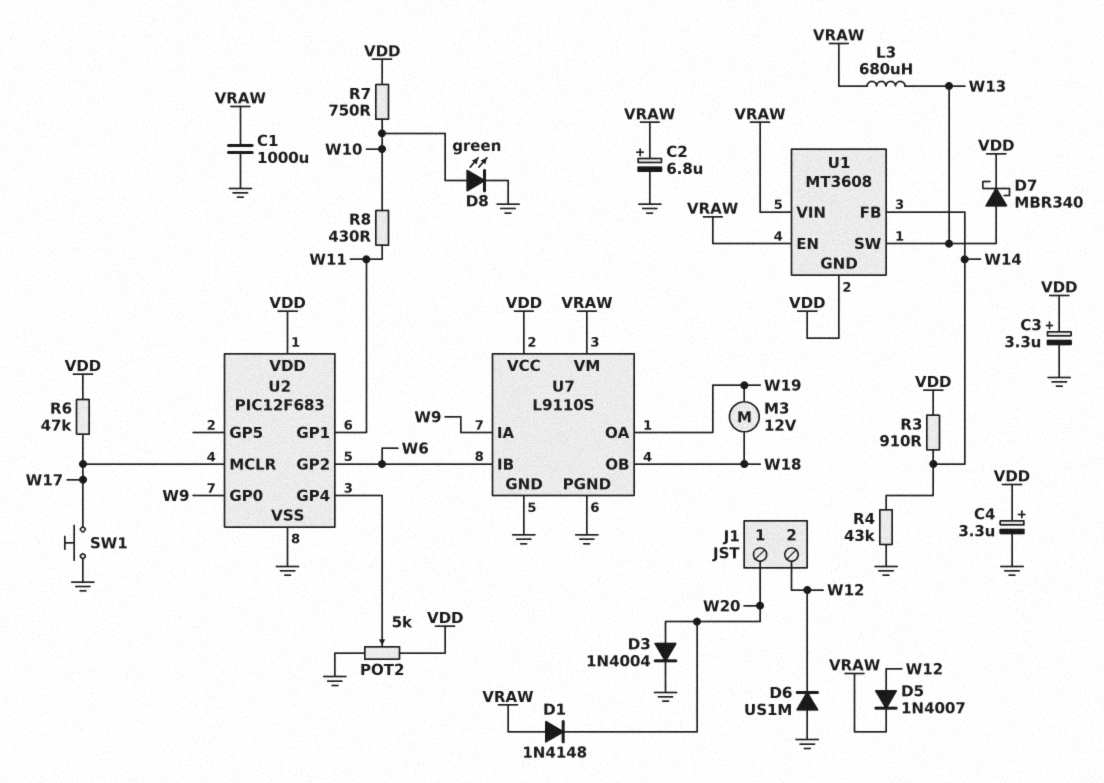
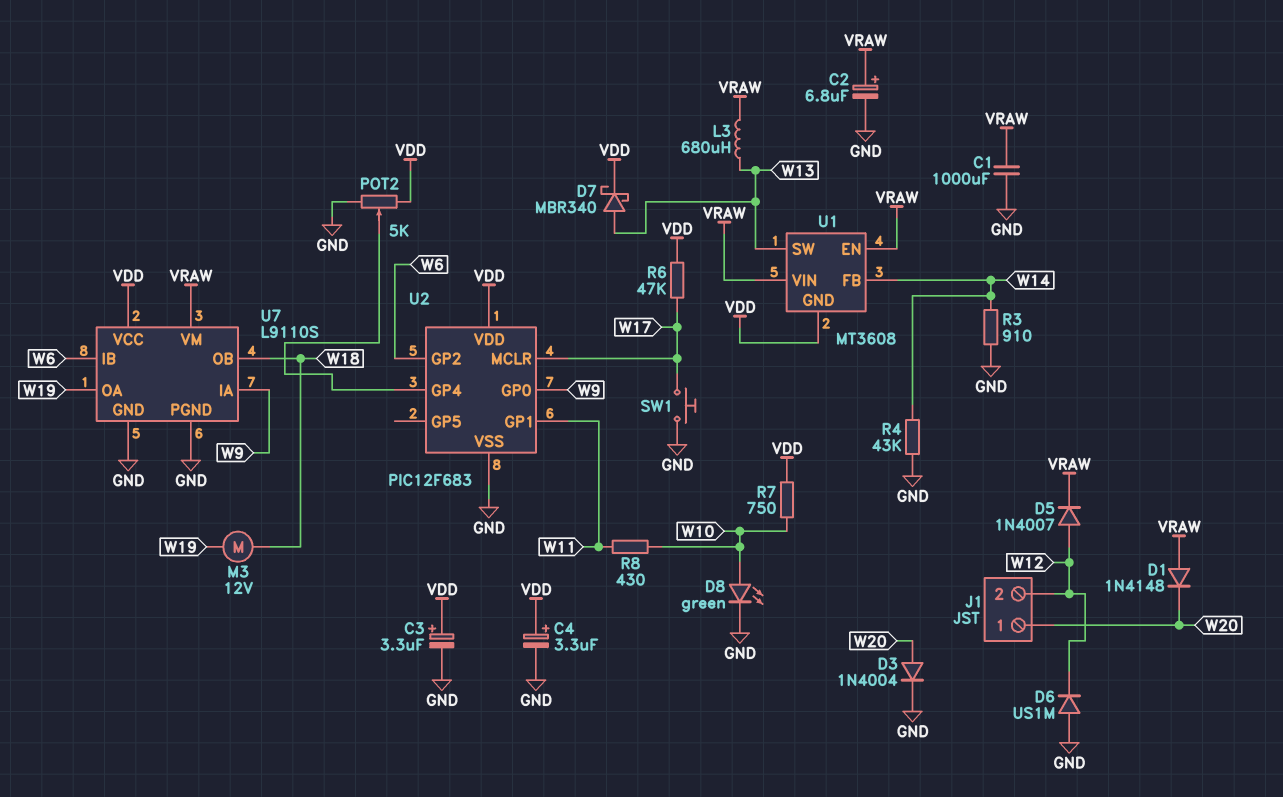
R3: 910 (VDD, W14) -> 910 (GND, W14)

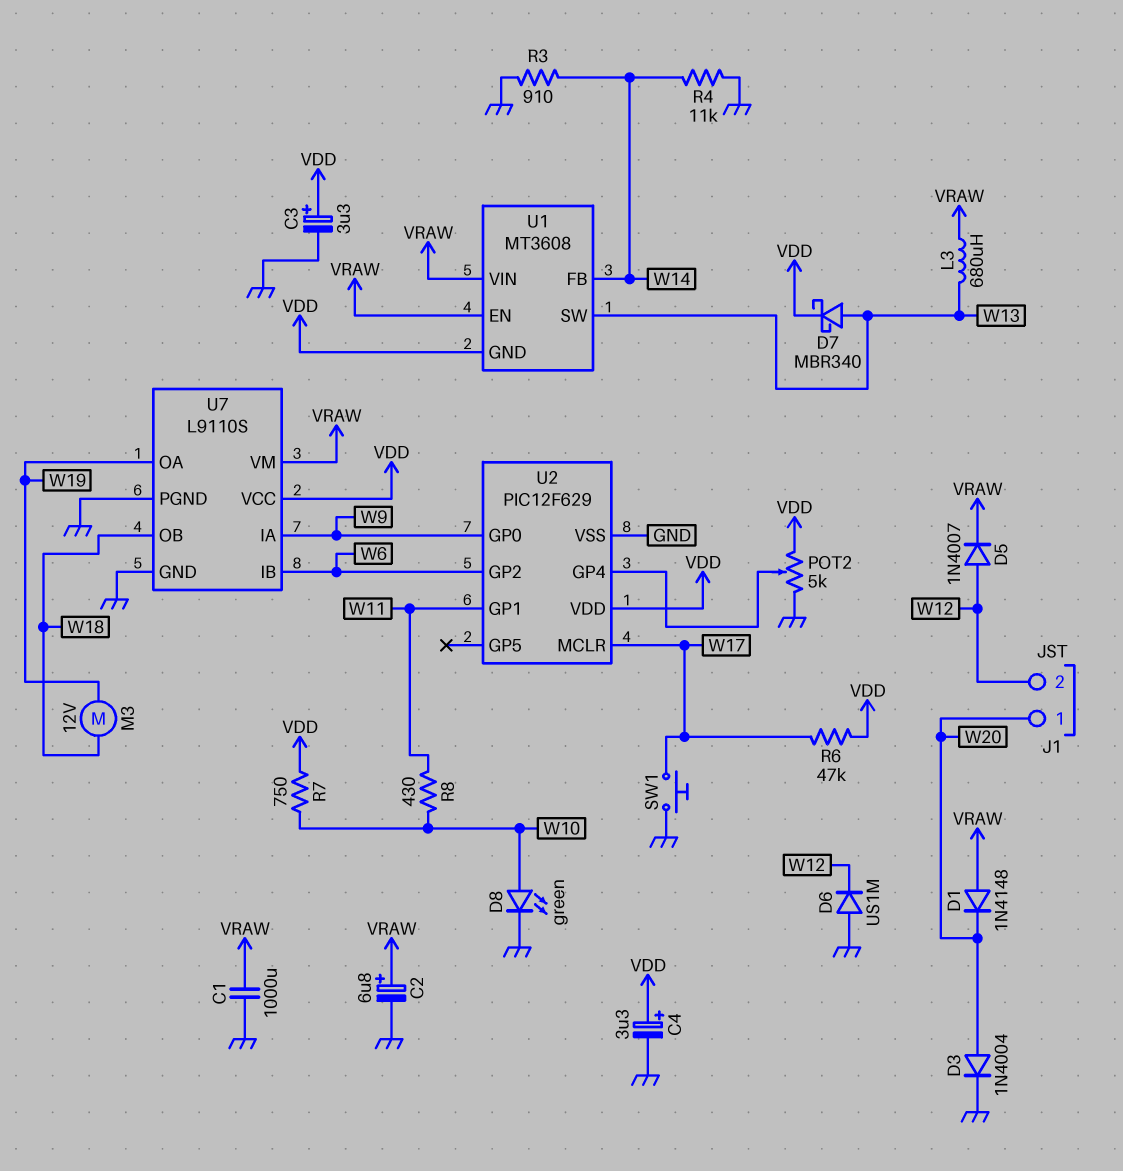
R4: 43k (GND, W14) -> 11k (GND, W14)
U2: PIC12F683 -> PIC12F629

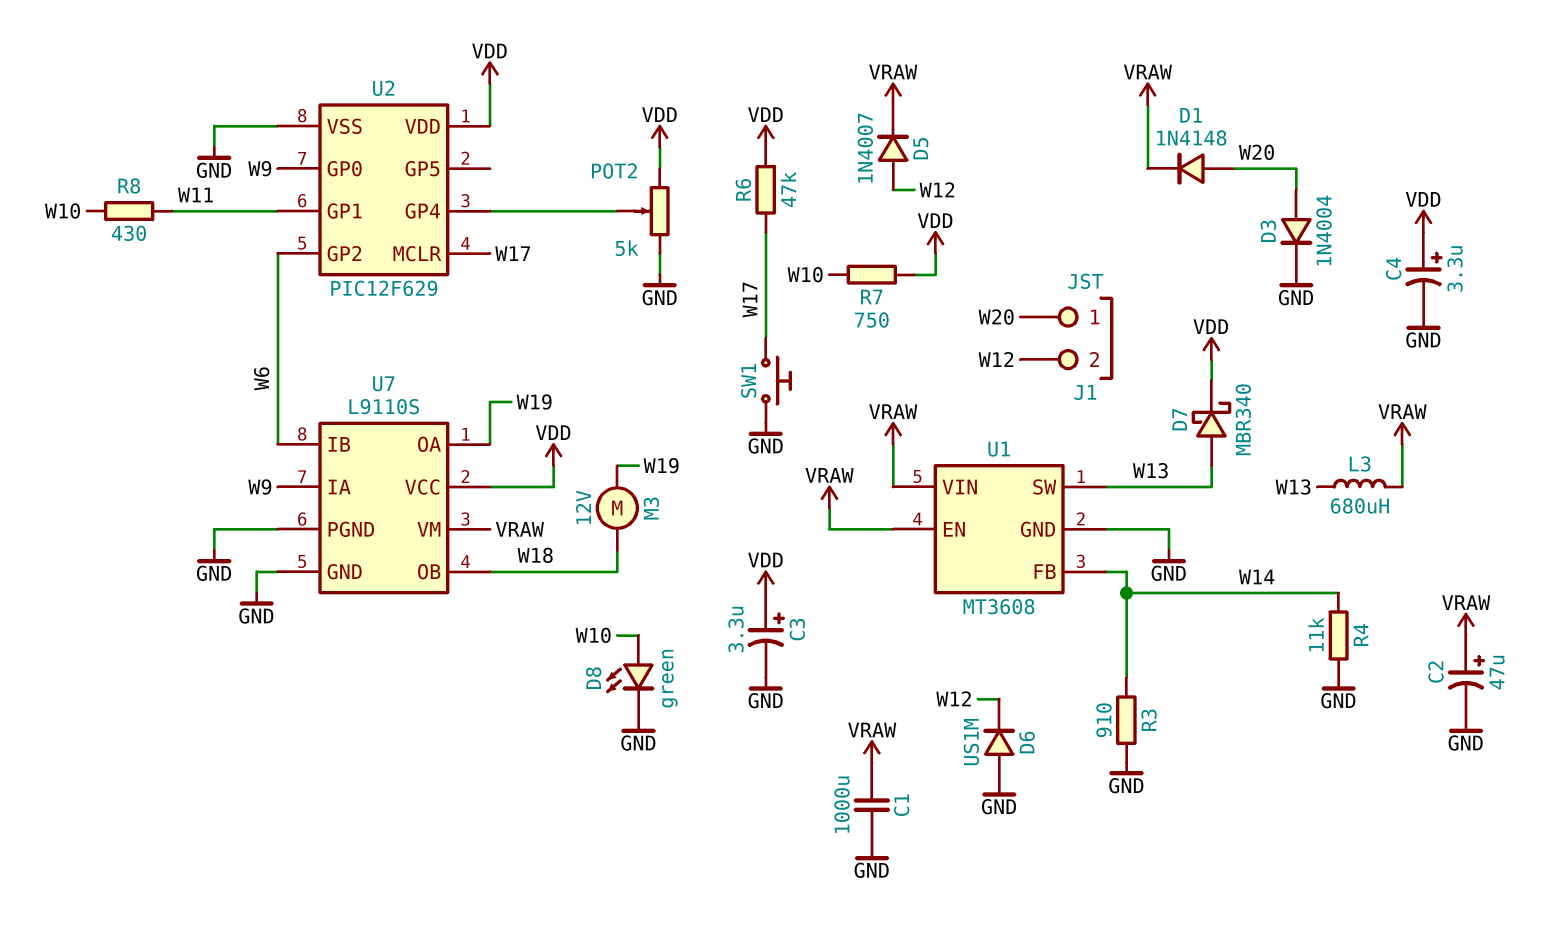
C2: 6.8uF (plus VRAW, minus GND) -> 47uF (plus VRAW, minus GND)
D1: diode 1N4148 (A VRAW, K W20) -> diode 1N4148 (A W20, K VRAW)
U1 pin GND: VDD -> GND

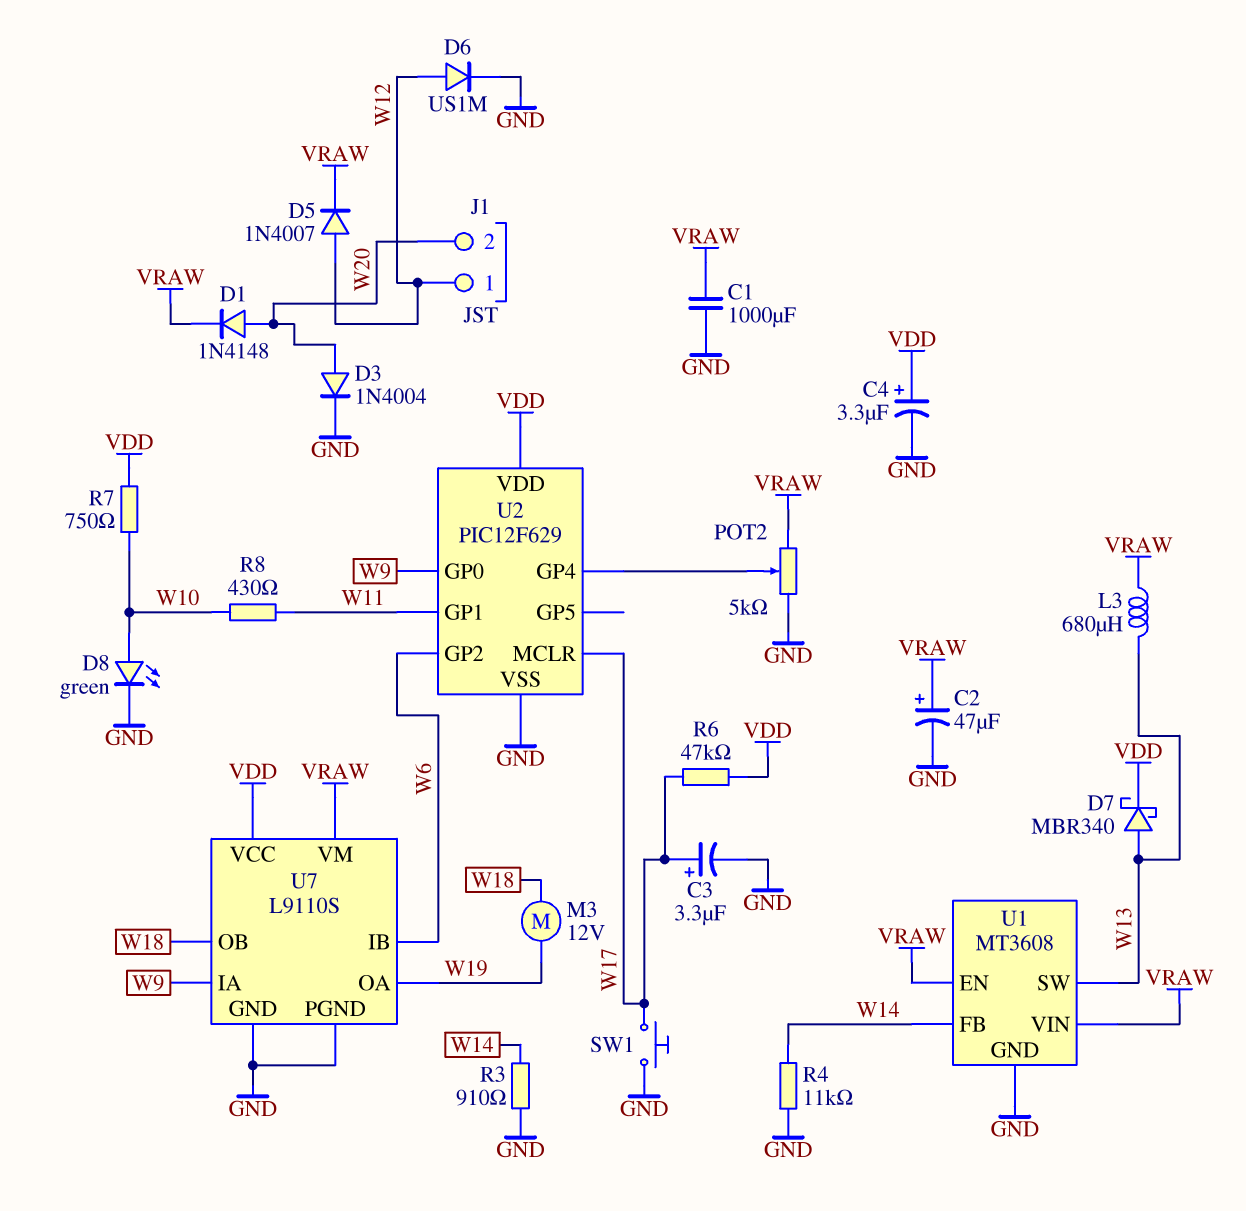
C3: 3.3uF (plus VDD, minus GND) -> 3.3uF (plus W17, minus GND)
D6: diode US1M (A GND, K W12) -> diode US1M (A W12, K GND)
J1 pin 1: W20 -> W12
J1 pin 2: W12 -> W20
POT2: 5k (GND, VDD, wiper U2/GP4) -> 5k (GND, VRAW, wiper U2/GP4)

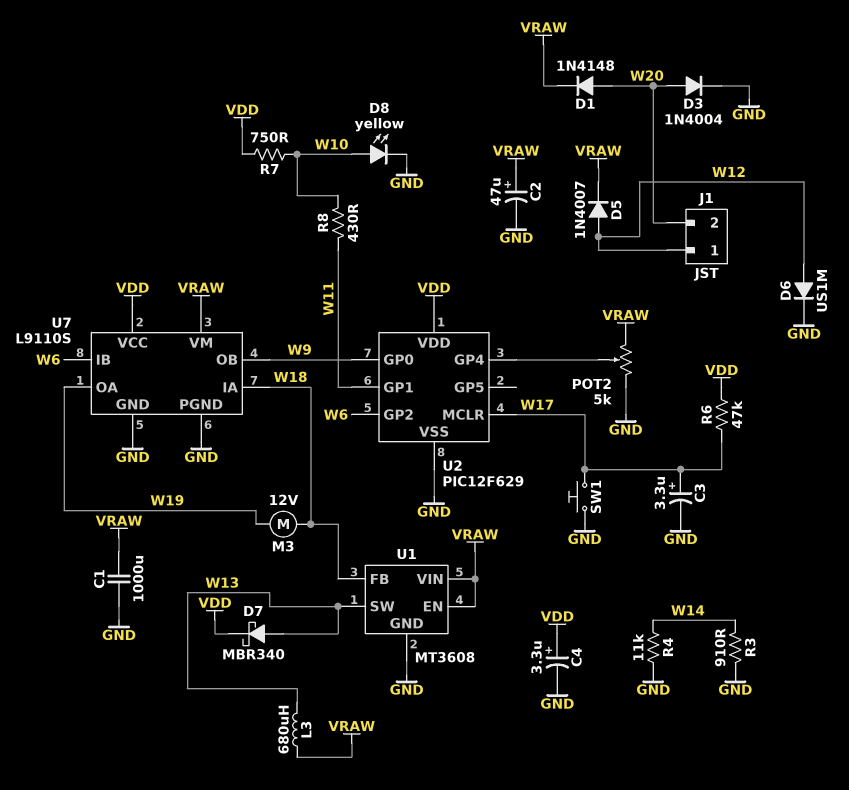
D8: LED green (A W10, K GND) -> LED yellow (A W10, K GND)
U1 pin FB: W14 -> W18
U7 pin IA: W9 -> W18
U7 pin OB: W18 -> W9

